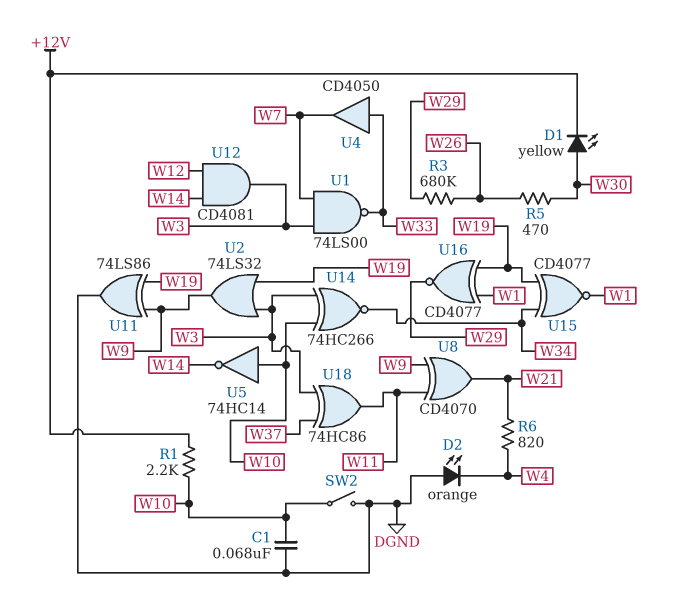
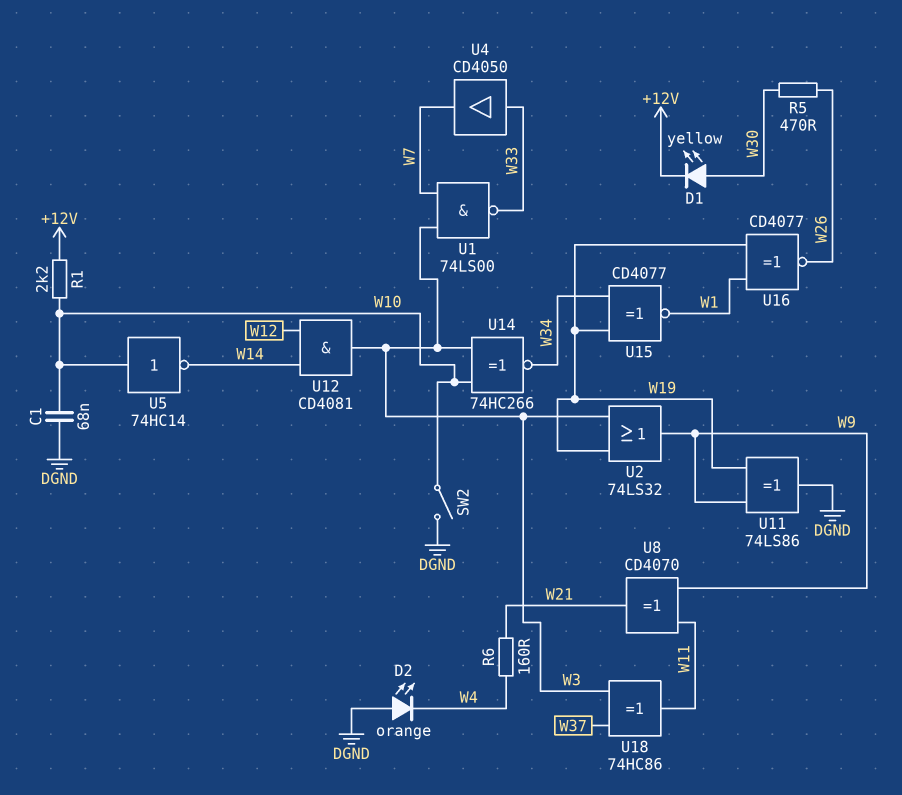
R3: 680k (W26, W29) -> none
R6: 820 (W4, W21) -> 160 (W4, W21)
U16: XNOR CD4077 (in W1, in W19, out W29) -> XNOR CD4077 (in W1, in W19, out W26)

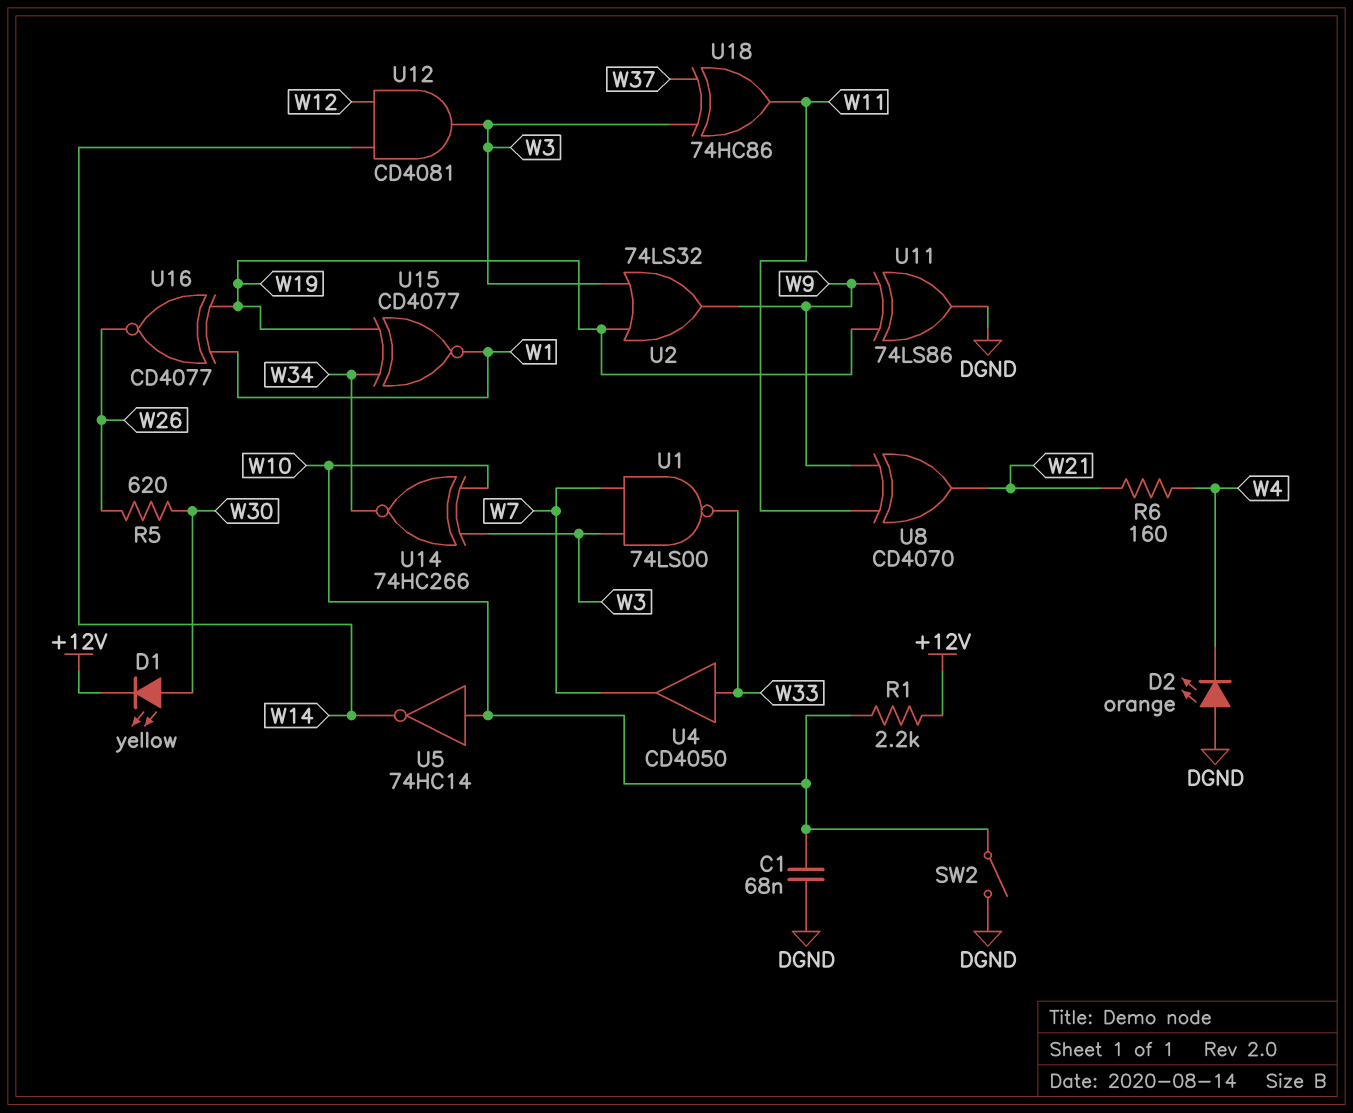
R5: 470 (W26, W30) -> 620 (W26, W30)

